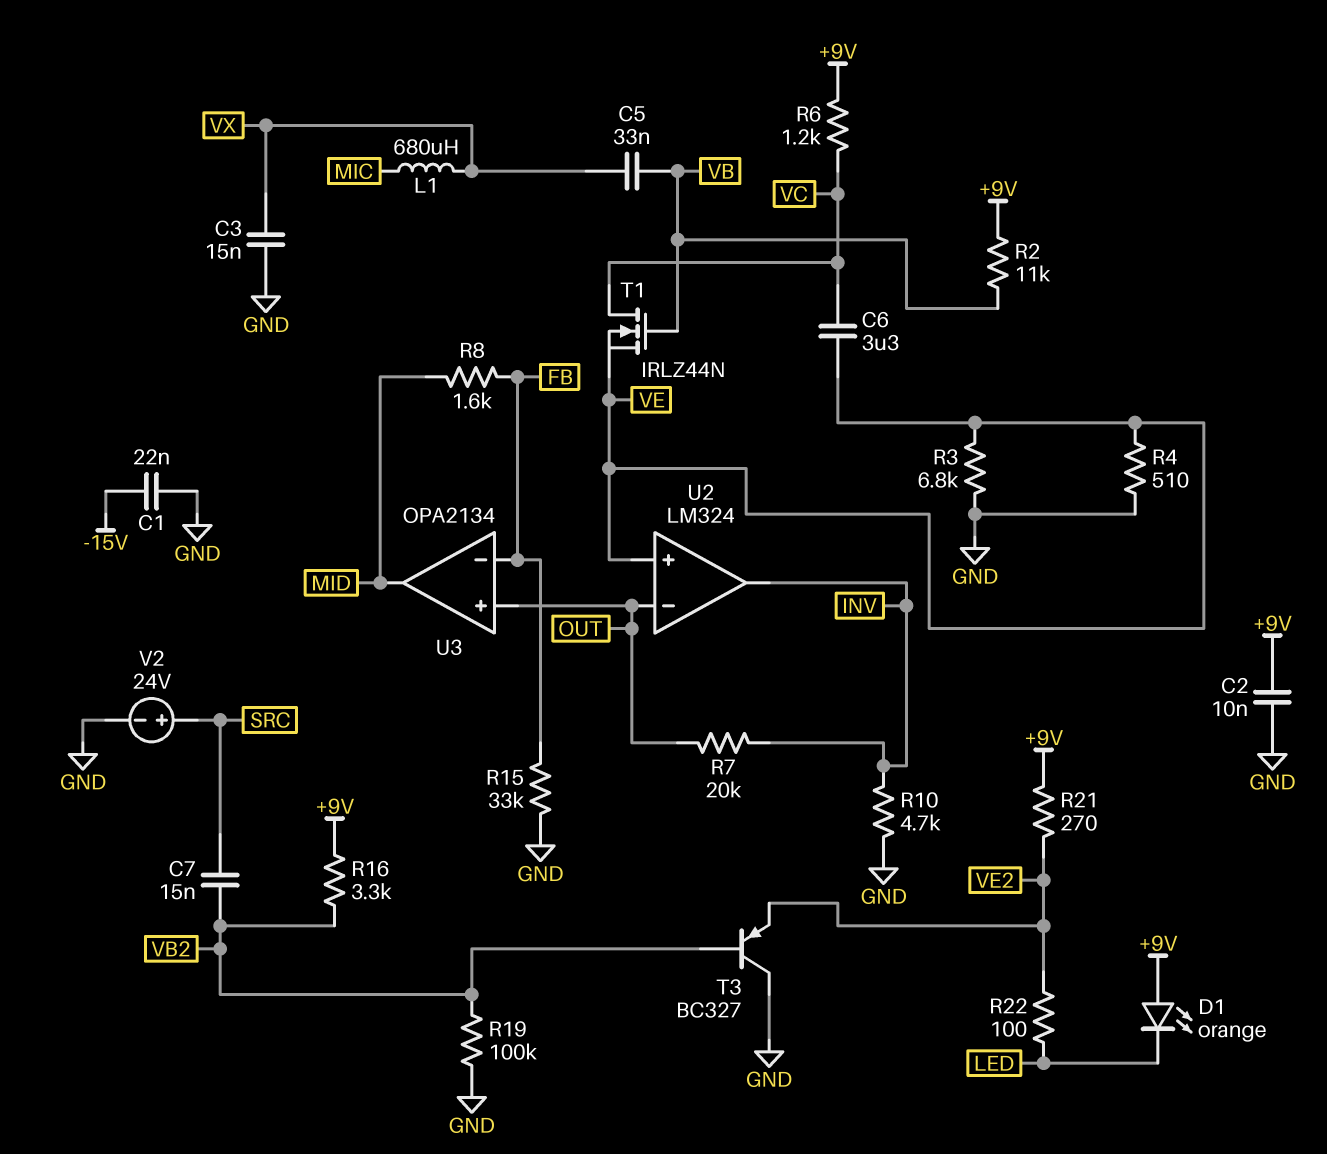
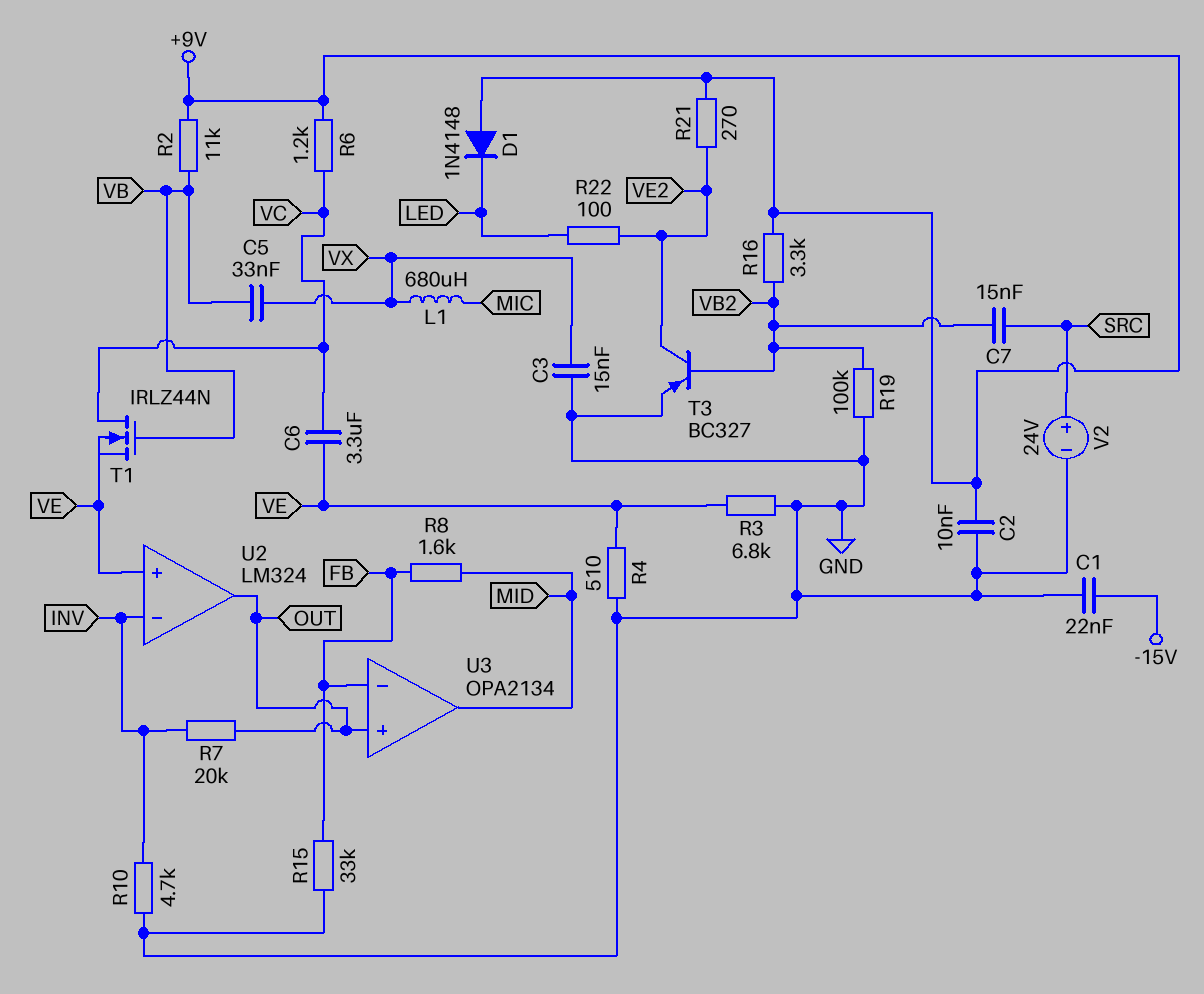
D1: LED orange (A +9V, K LED) -> diode 1N4148 (A +9V, K LED)
T3: PNP BC327 (B VB2, C GND, E VE2) -> PNP BC327 (B VB2, C VE2, E GND)
U2 pin in-: OUT -> INV
U2 pin out: INV -> OUT

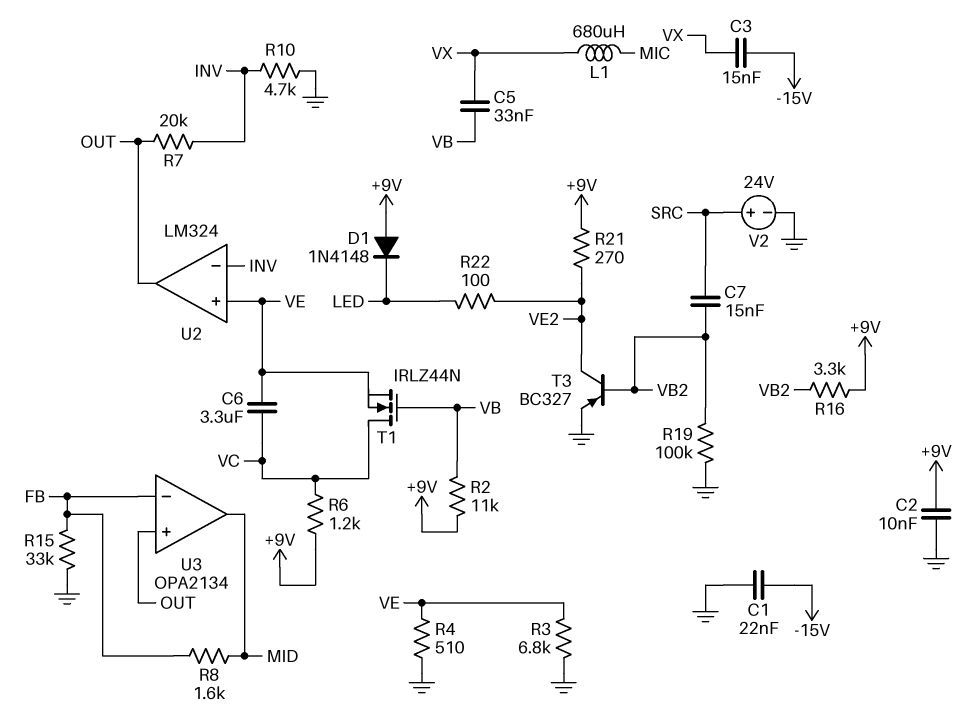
C3: 15nF (GND, VX) -> 15nF (-15V, VX)

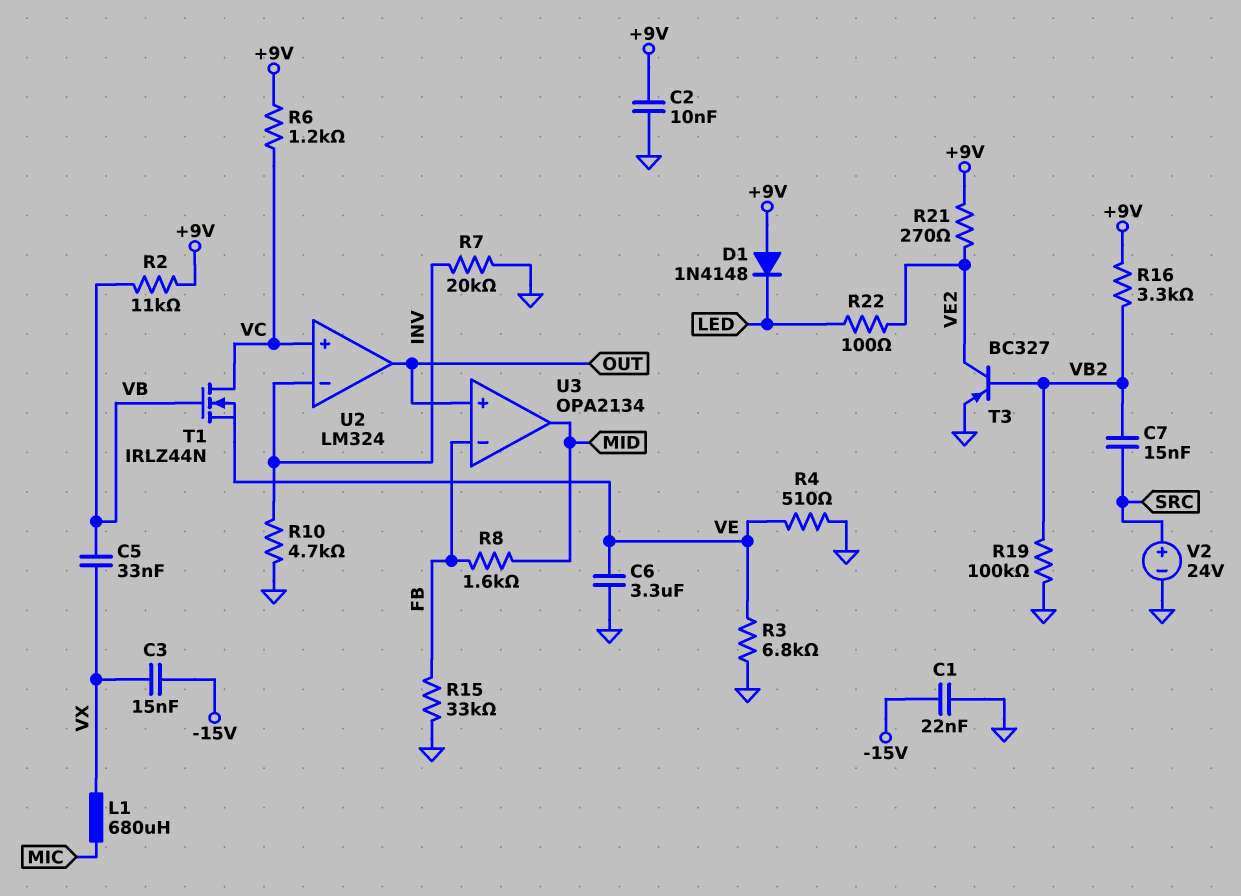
C6: 3.3uF (VC, VE) -> 3.3uF (GND, VE)
R7: 20k (INV, OUT) -> 20k (GND, INV)
U2 pin in+: VE -> VC

